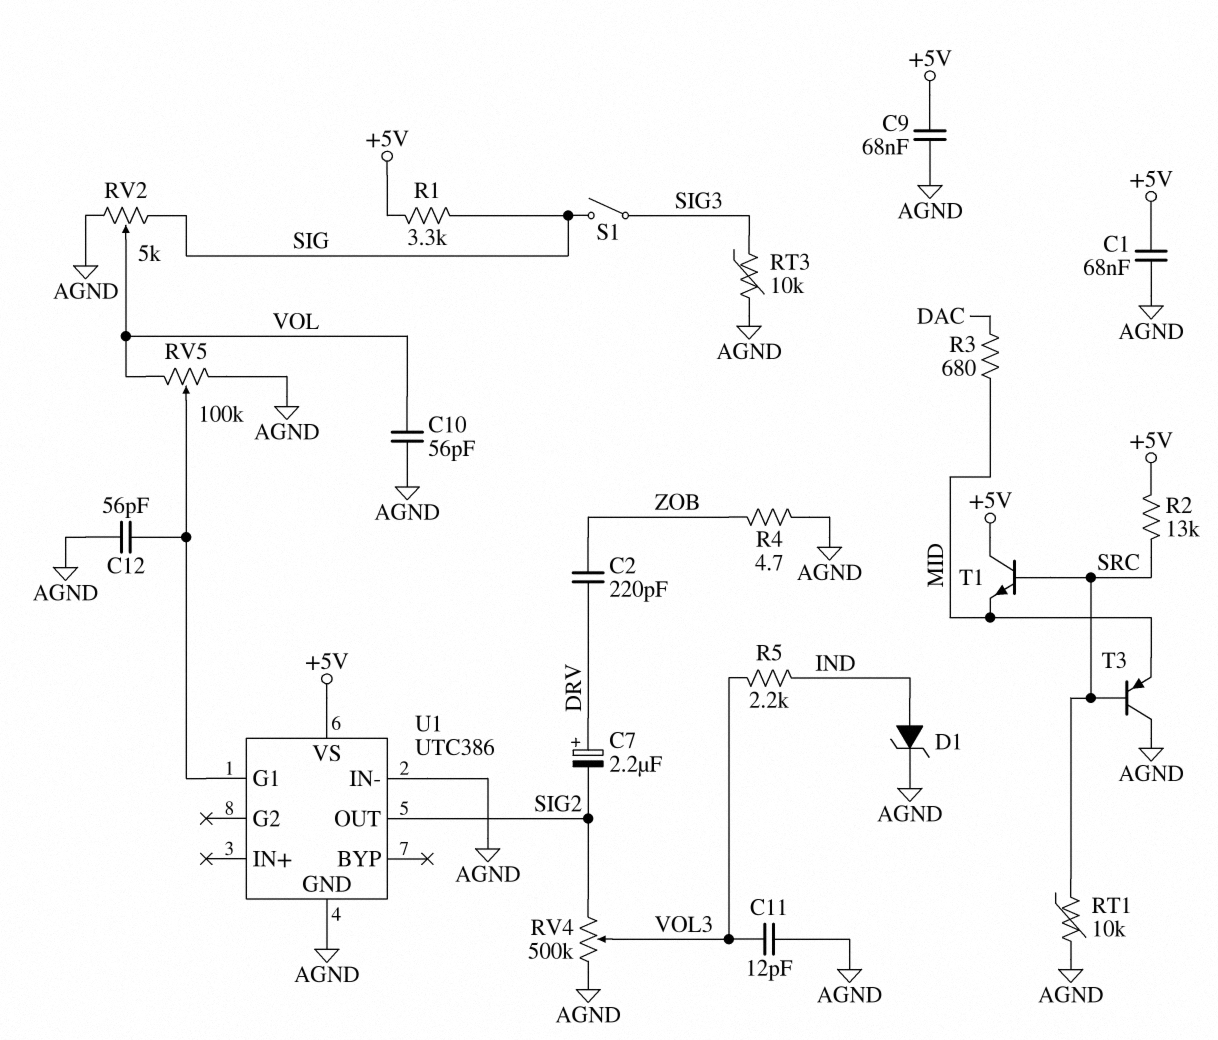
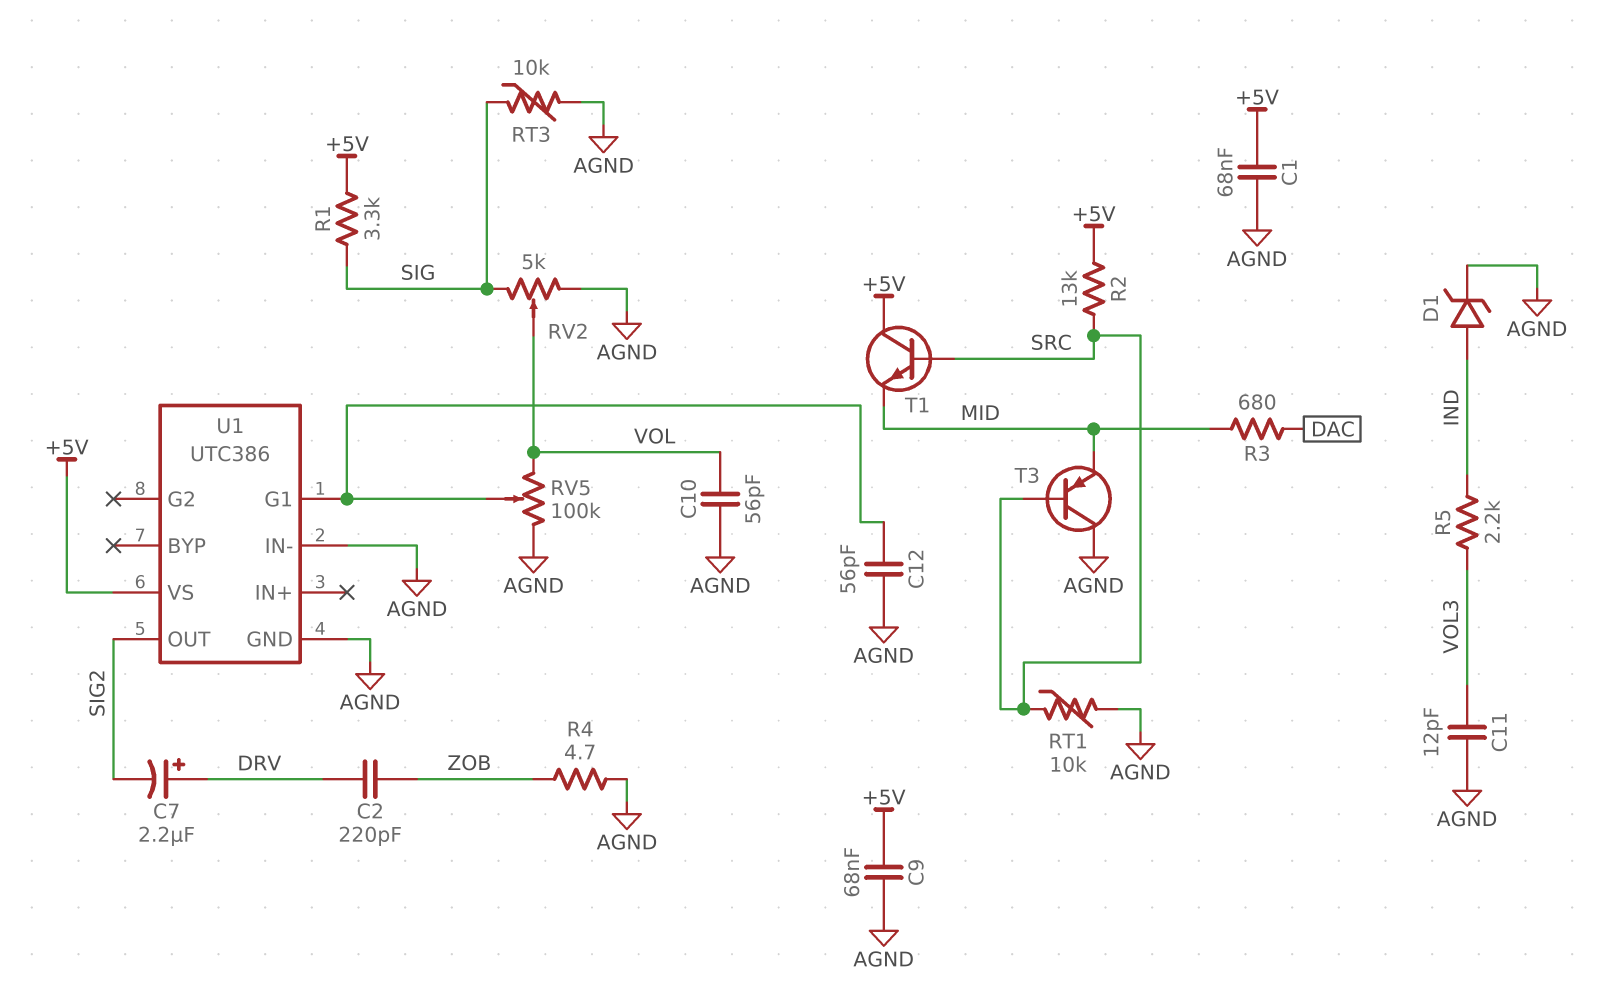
RT3: 10k (AGND, SIG3) -> 10k (AGND, SIG)
RV4: 500k (AGND, SIG2, wiper VOL3) -> none
S1: switch (SIG, SIG3) -> none

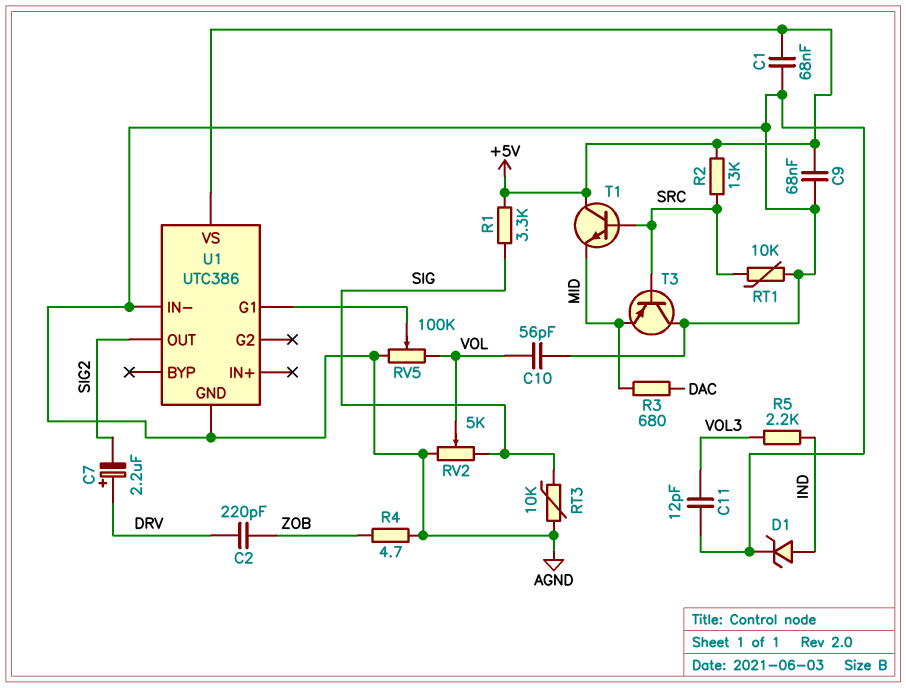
C12: 56pF (AGND, U1/G1) -> none

